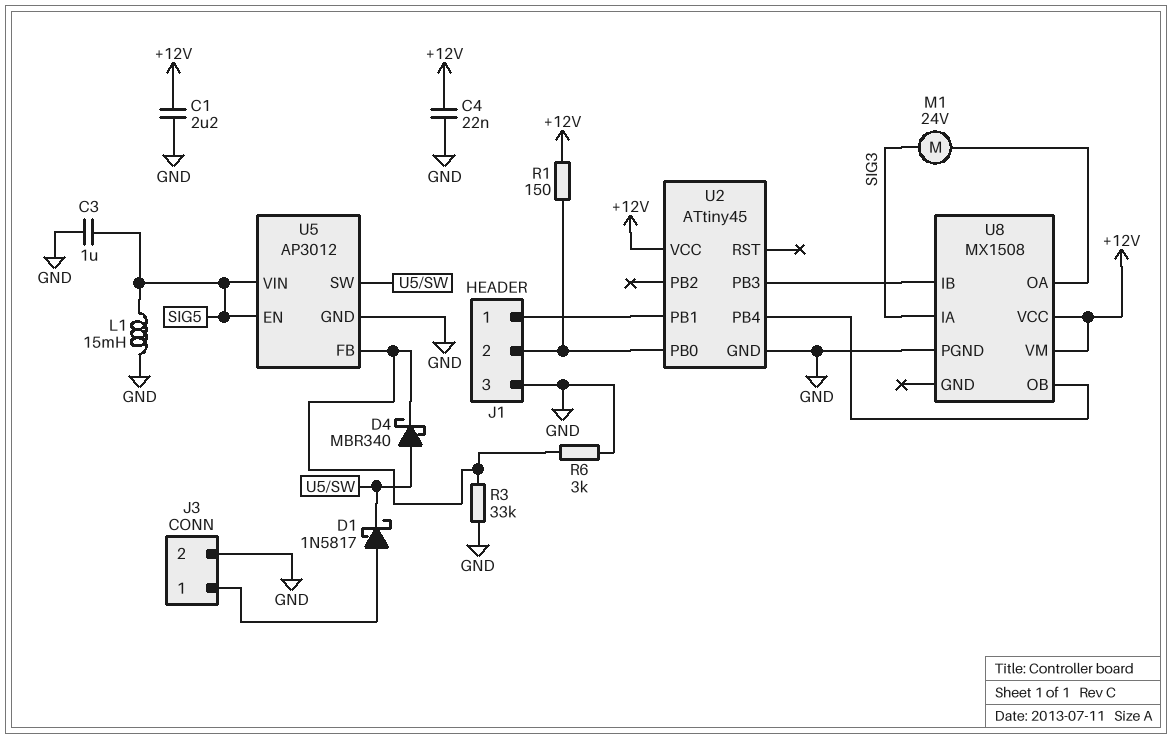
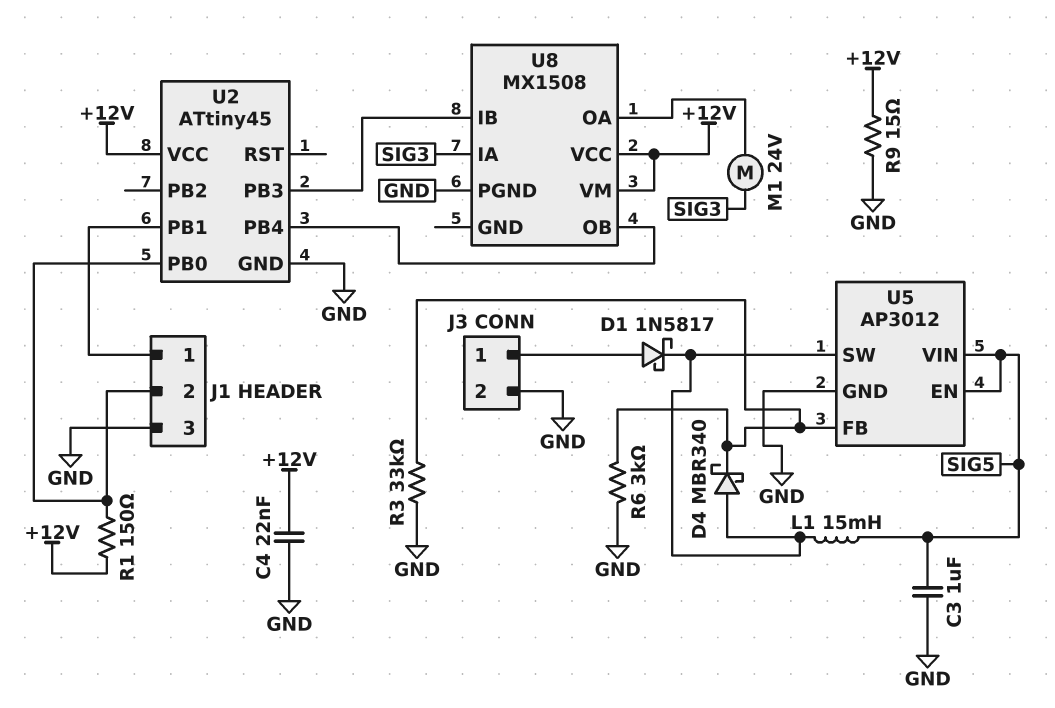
C1: 2.2uF (+12V, GND) -> none
L1: 15mH (GND, SIG5) -> 15mH (SIG5, U5/SW)
R9: none -> 15 (+12V, GND)

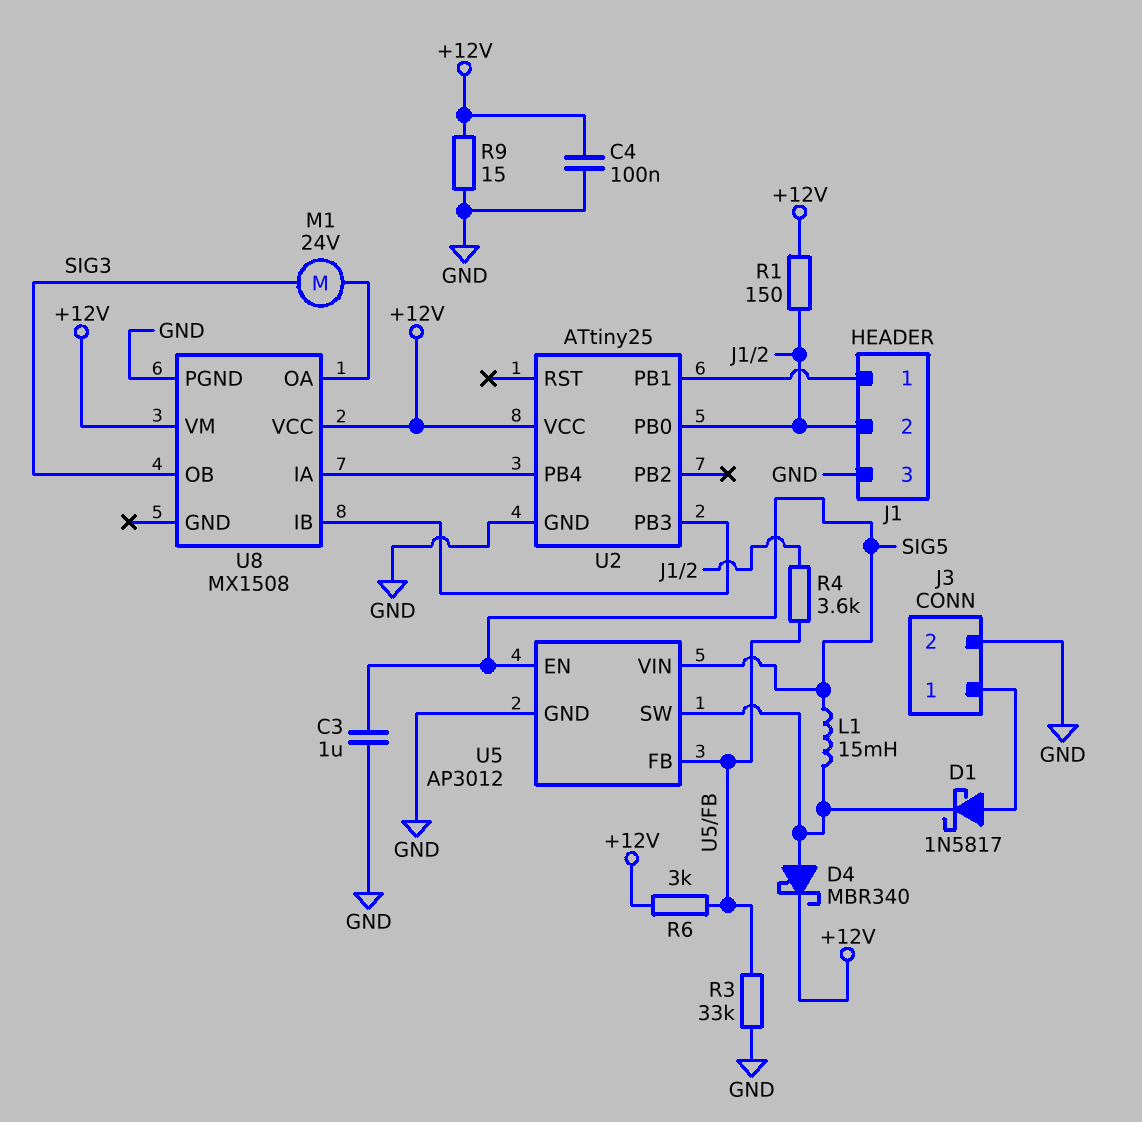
C4: 22nF (+12V, GND) -> 100nF (+12V, GND)
D4: schottky MBR340 (A U5/SW, K U5/FB) -> schottky MBR340 (A U5/SW, K +12V)
R4: none -> 3.6k (J1/2, U5/FB)
R6: 3k (GND, U5/FB) -> 3k (+12V, U5/FB)
U2: ATtiny45 -> ATtiny25
U8 pin IA: SIG3 -> U2/PB4
U8 pin OB: U2/PB4 -> SIG3

